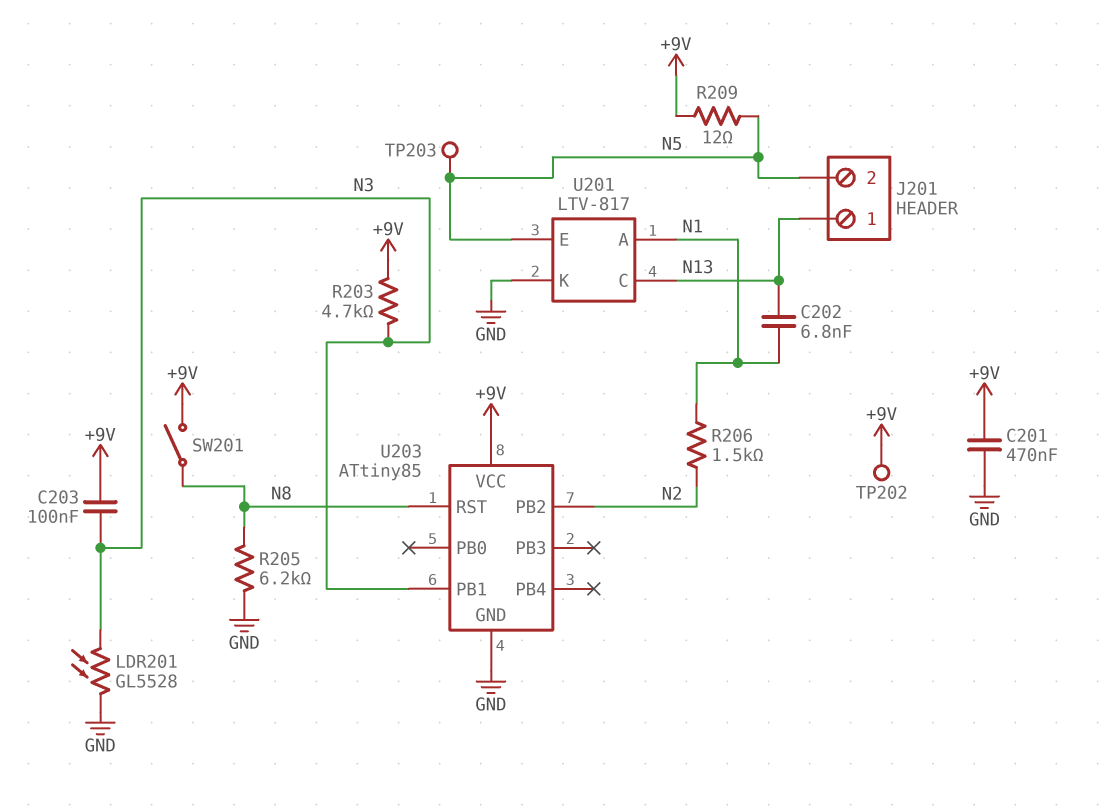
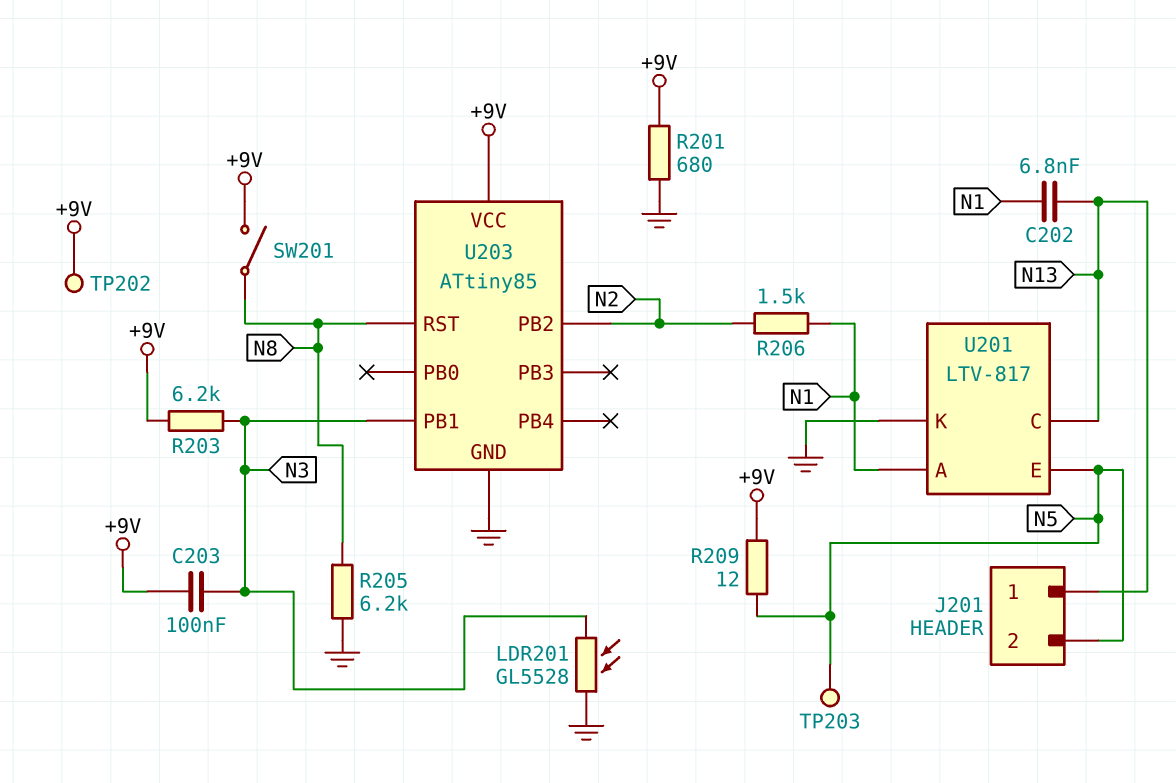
C201: 470nF (+9V, GND) -> none
R201: none -> 680 (+9V, GND)
R203: 4.7k (+9V, N3) -> 6.2k (+9V, N3)

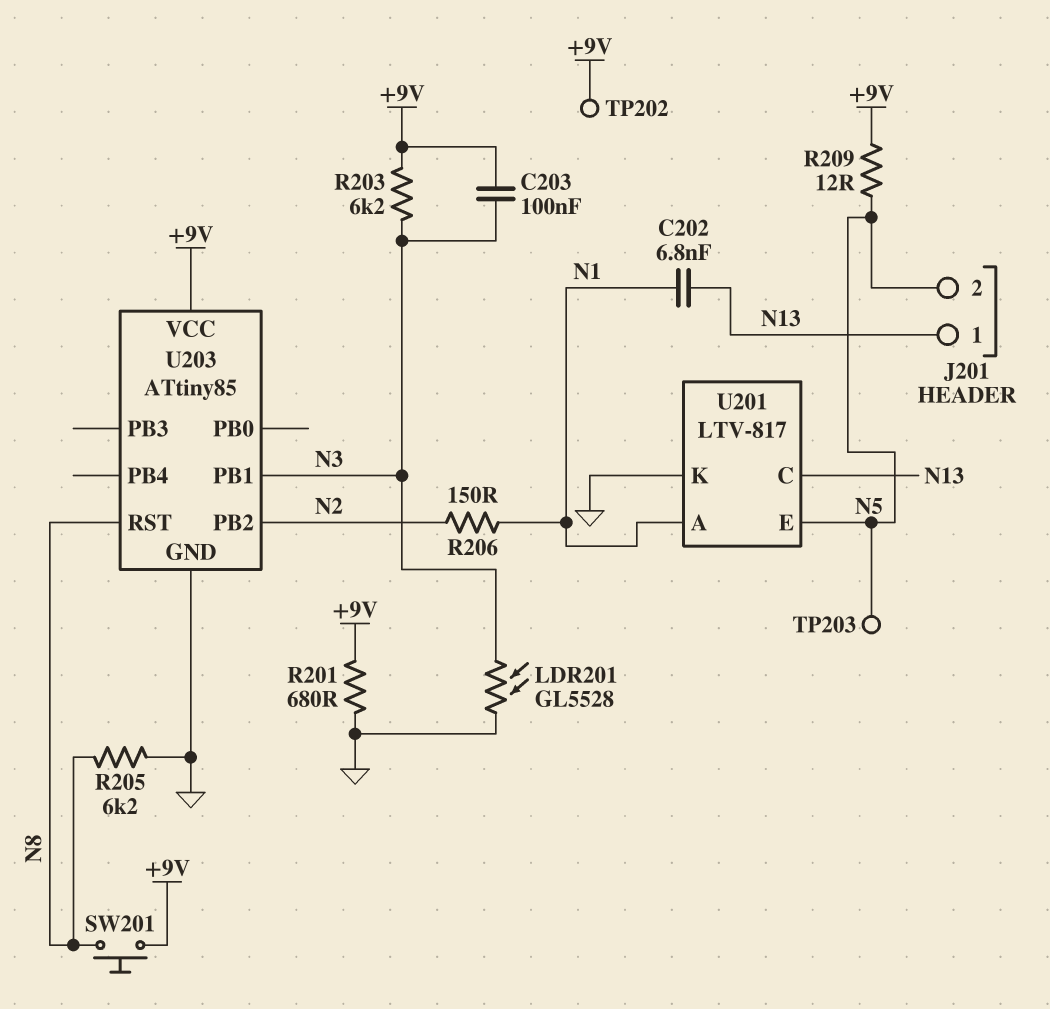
R206: 1.5k (N1, N2) -> 150 (N1, N2)
SW201: switch (+9V, N8) -> button (+9V, N8)

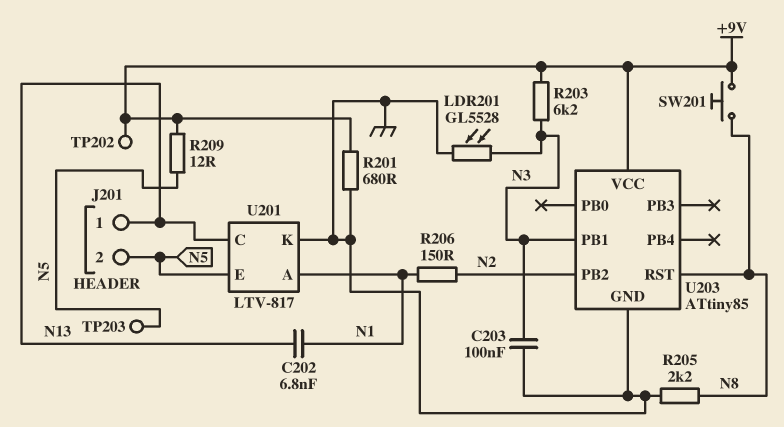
C203: 100nF (+9V, N3) -> 100nF (GND, N3)
R205: 6.2k (GND, N8) -> 2.2k (GND, N8)

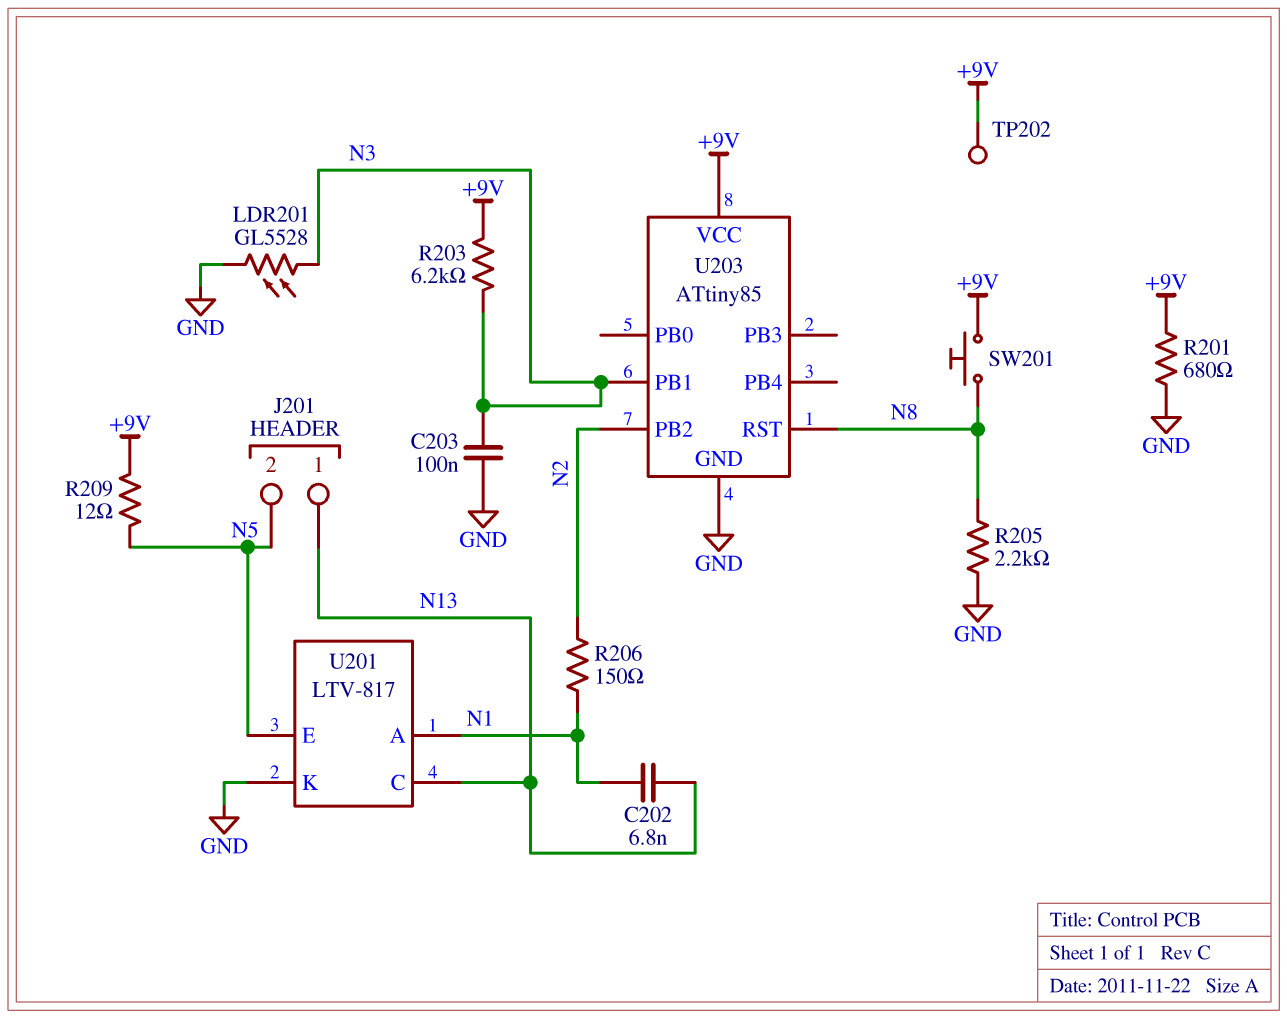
TP203: test point (N5) -> none

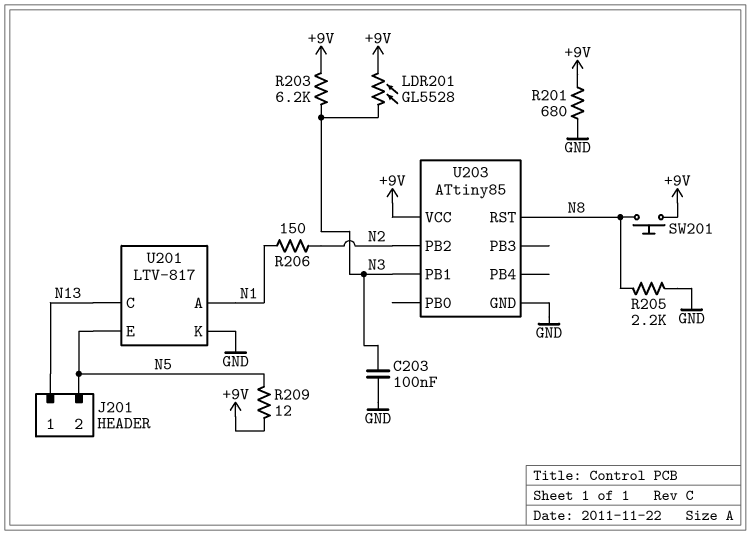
C202: 6.8nF (N1, N13) -> none
LDR201: GL5528 (GND, N3) -> GL5528 (+9V, N3)
TP202: test point (+9V) -> none

